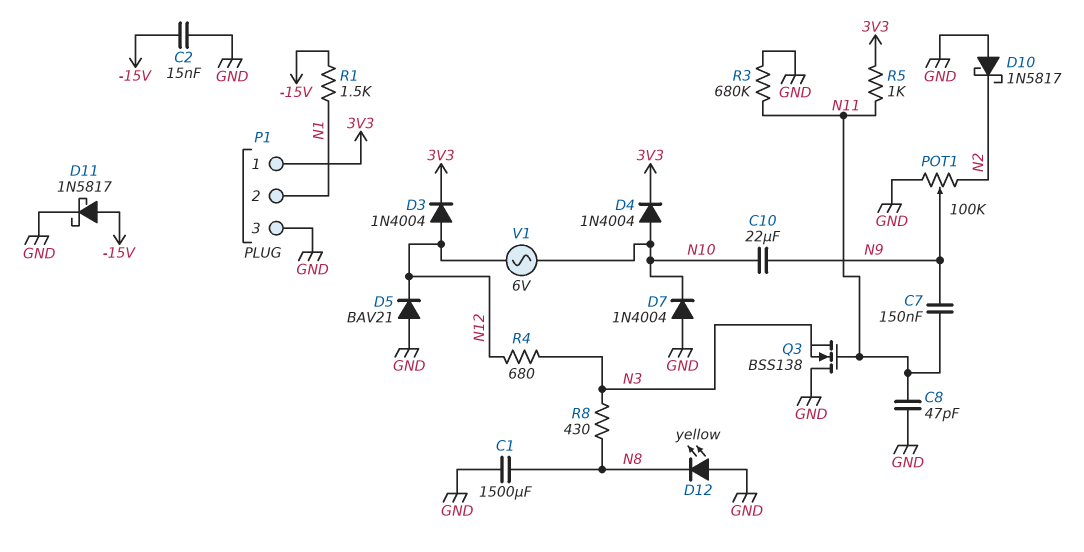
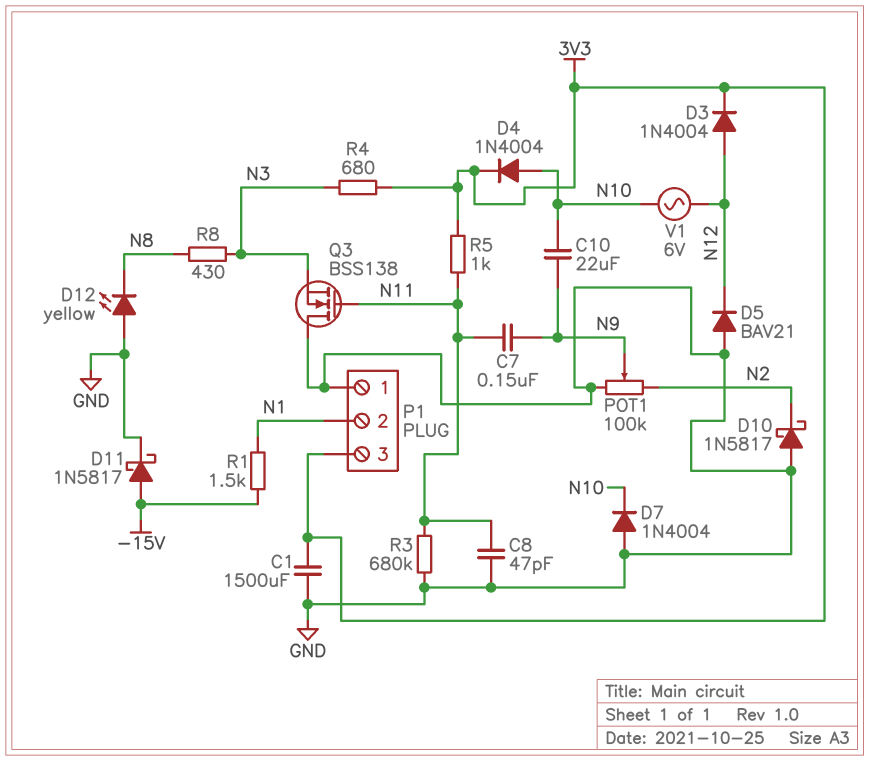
C1: 1500uF (GND, N8) -> 1500uF (3V3, GND)
C2: 15nF (-15V, GND) -> none
P1 pin 1: 3V3 -> GND
P1 pin 3: GND -> 3V3
R4: 680 (N3, N12) -> 680 (3V3, N3)

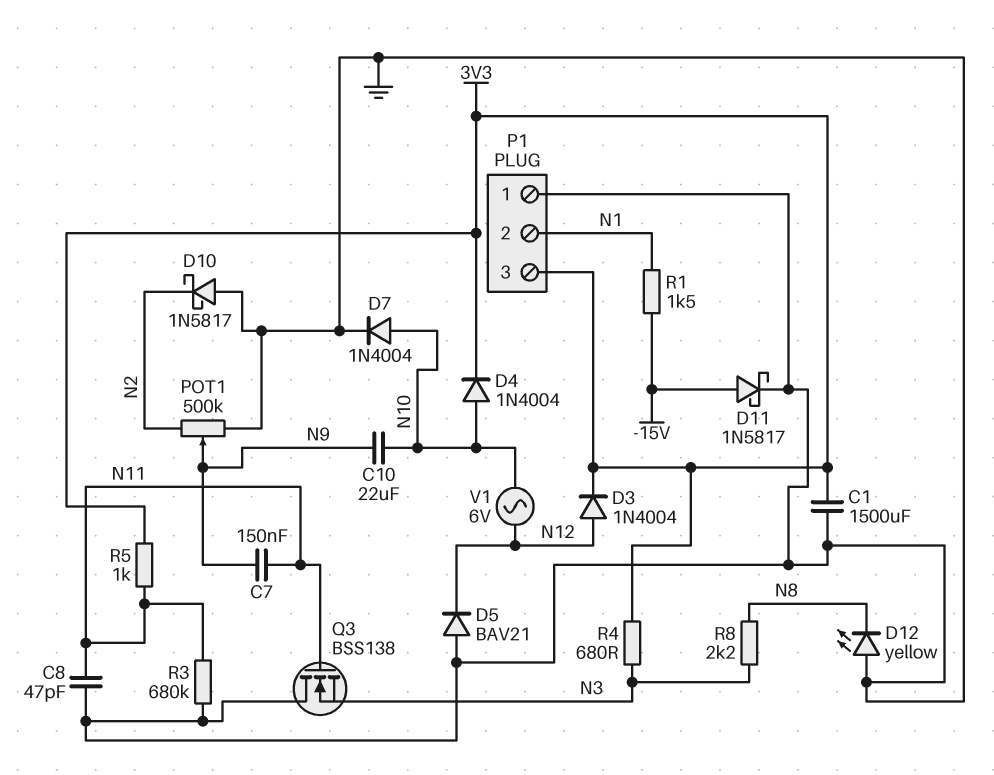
D7: diode 1N4004 (A GND, K N10) -> diode 1N4004 (A N10, K GND)
POT1: 100k (GND, N2, wiper N9) -> 500k (GND, N2, wiper N9)
R8: 430 (N3, N8) -> 2.2k (N3, N8)

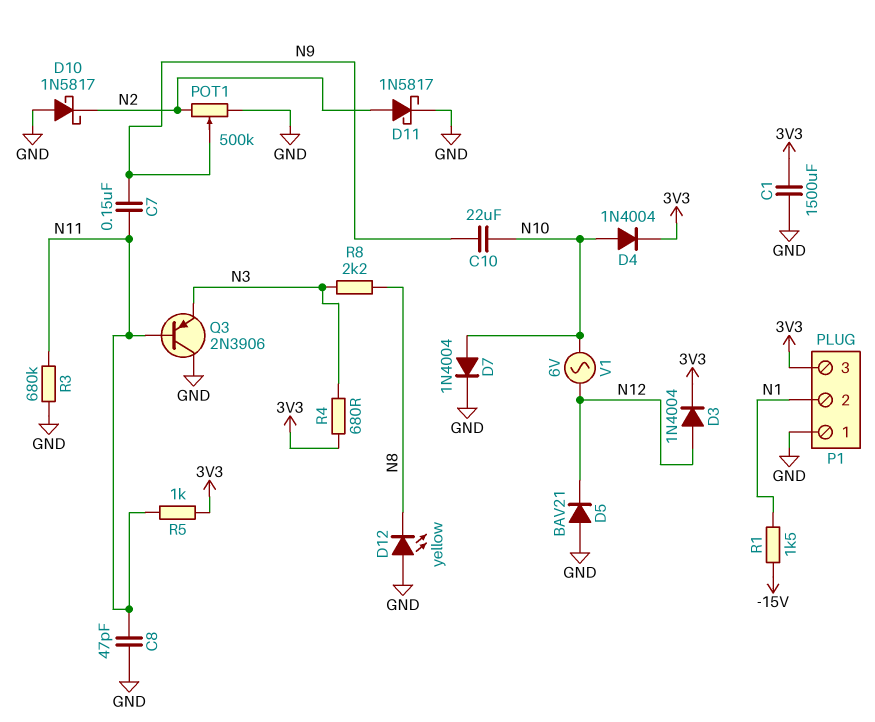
D11: schottky 1N5817 (A -15V, K GND) -> schottky 1N5817 (A N2, K GND)
Q3: NMOS BSS138 (G N11, D GND, S N3) -> PNP 2N3906 (B N11, C GND, E N3)

